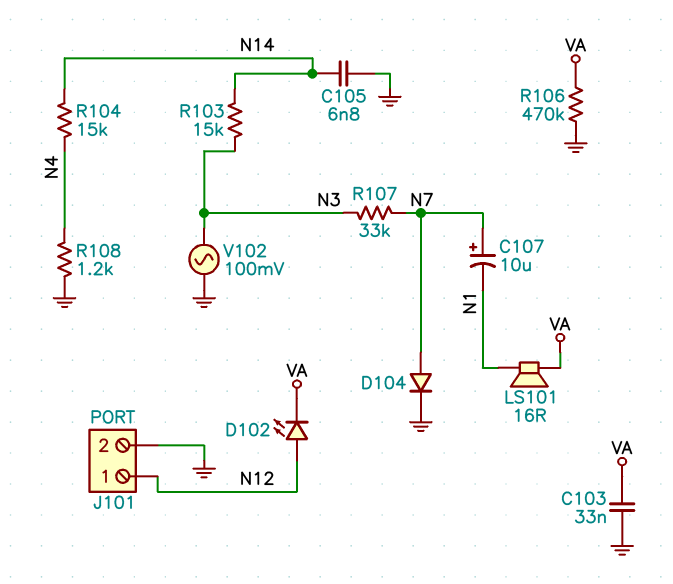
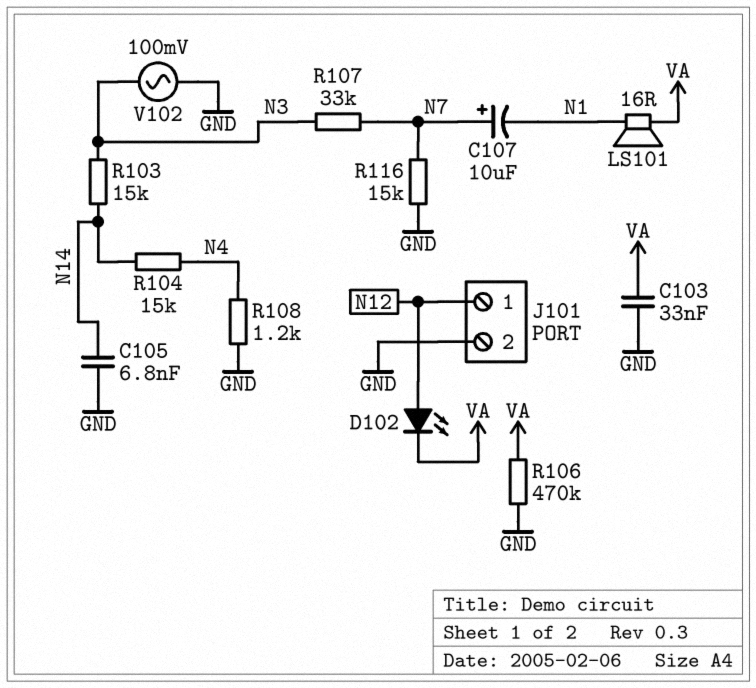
D104: diode (A N7, K GND) -> none
R116: none -> 15k (GND, N7)

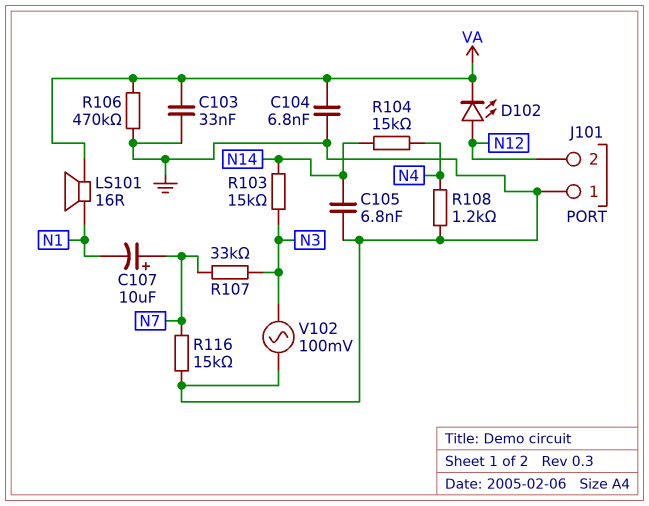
C104: none -> 6.8nF (GND, VA)
J101 pin 1: N12 -> GND
J101 pin 2: GND -> N12

